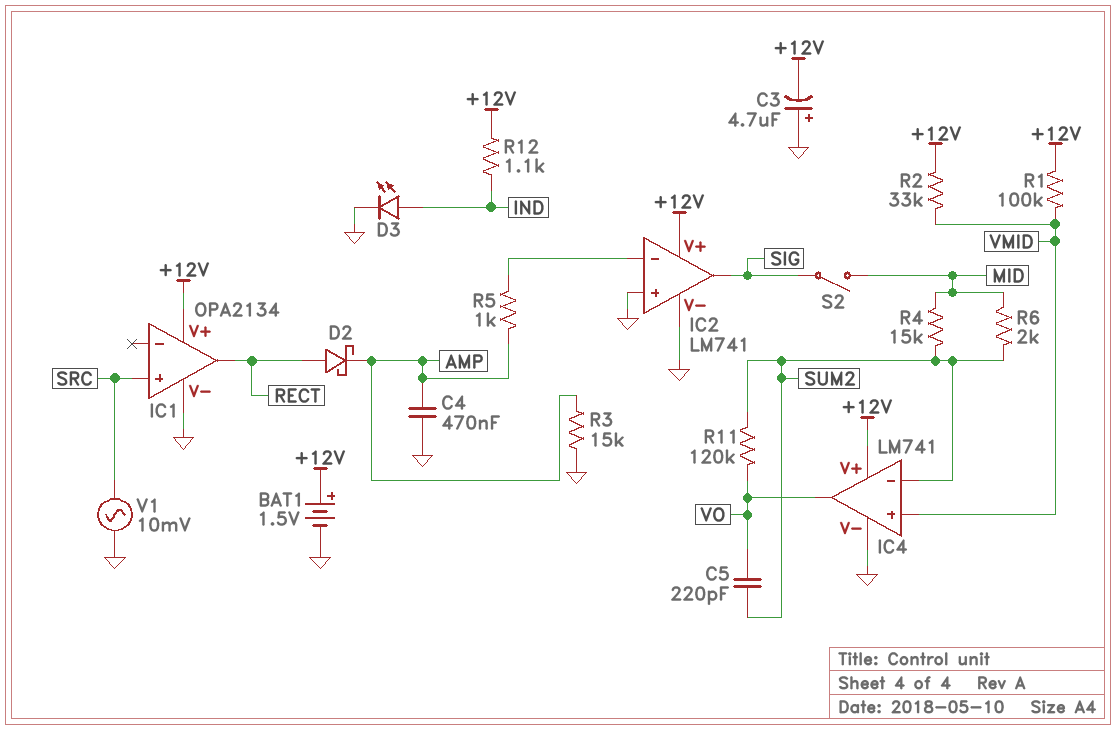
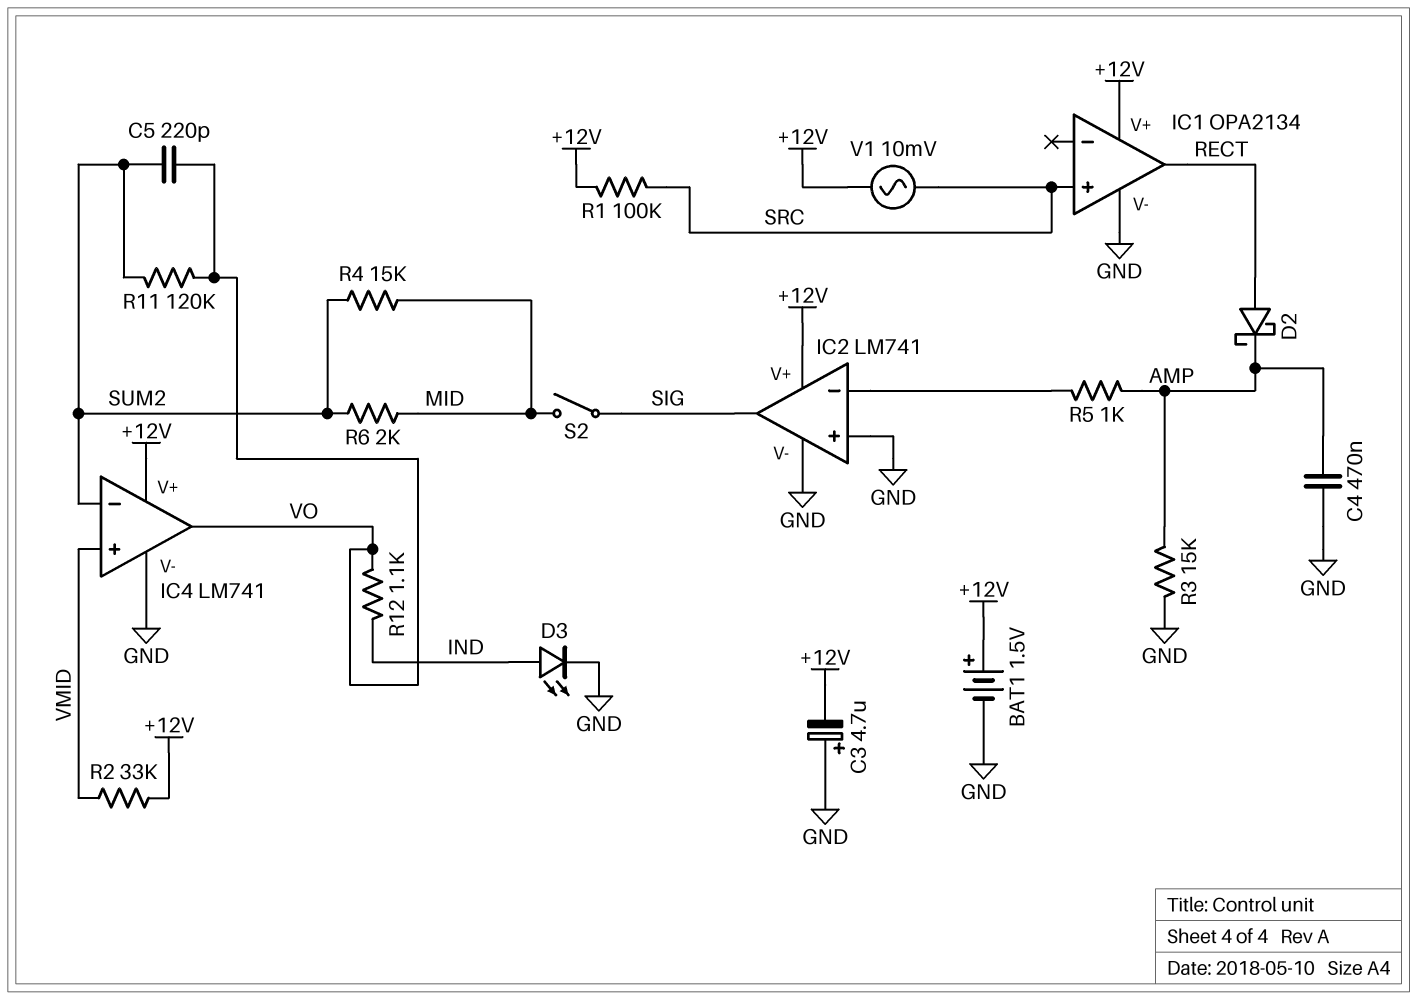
R1: 100k (+12V, VMID) -> 100k (+12V, SRC)
R12: 1.1k (+12V, IND) -> 1.1k (IND, VO)
V1: AC 10mV (GND, SRC) -> AC 10mV (+12V, SRC)

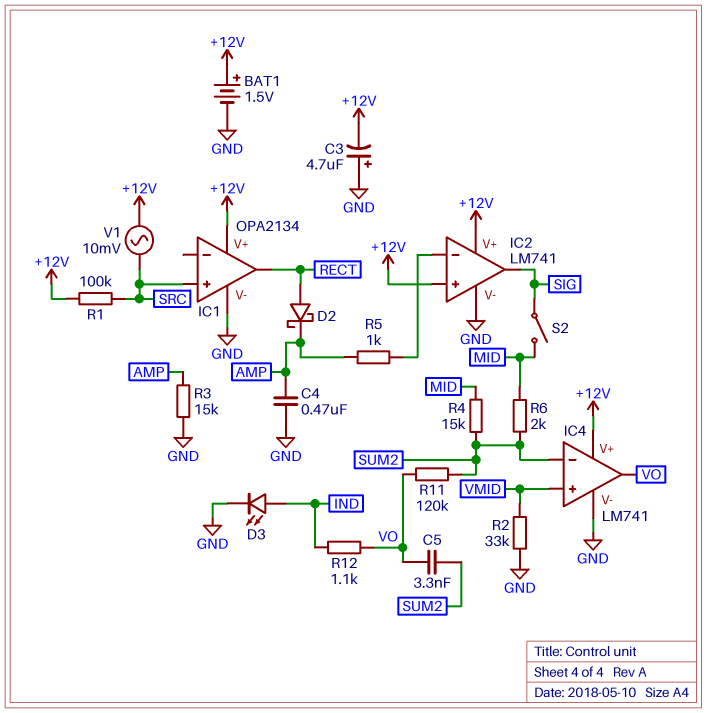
C5: 220pF (SUM2, VO) -> 3.3nF (SUM2, VO)
IC2 pin in+: GND -> +12V
R2: 33k (+12V, VMID) -> 33k (GND, VMID)

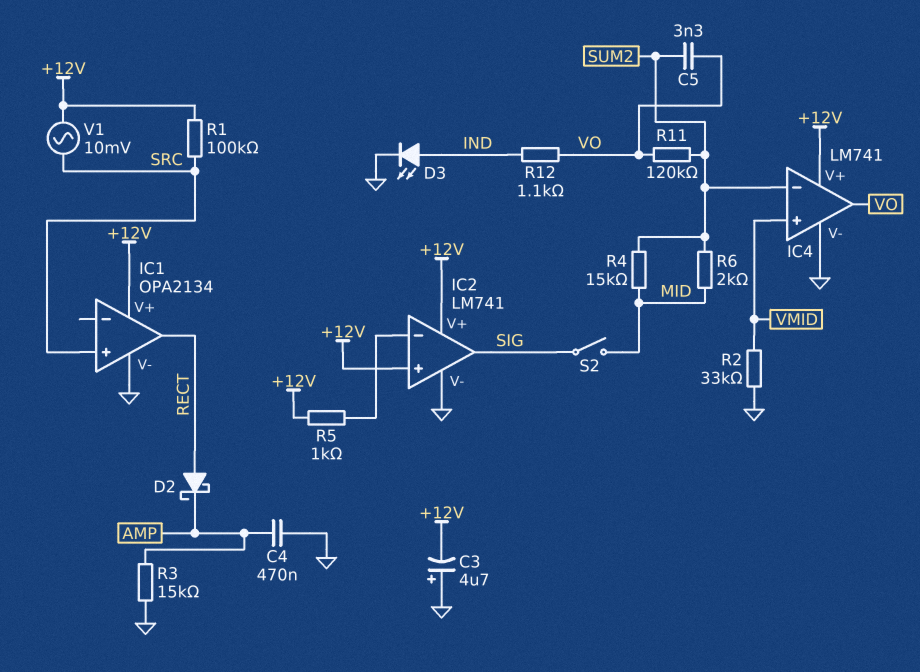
BAT1: 1.5V (plus +12V, minus GND) -> none
R5: 1k (AMP, IC2/in-) -> 1k (+12V, IC2/in-)

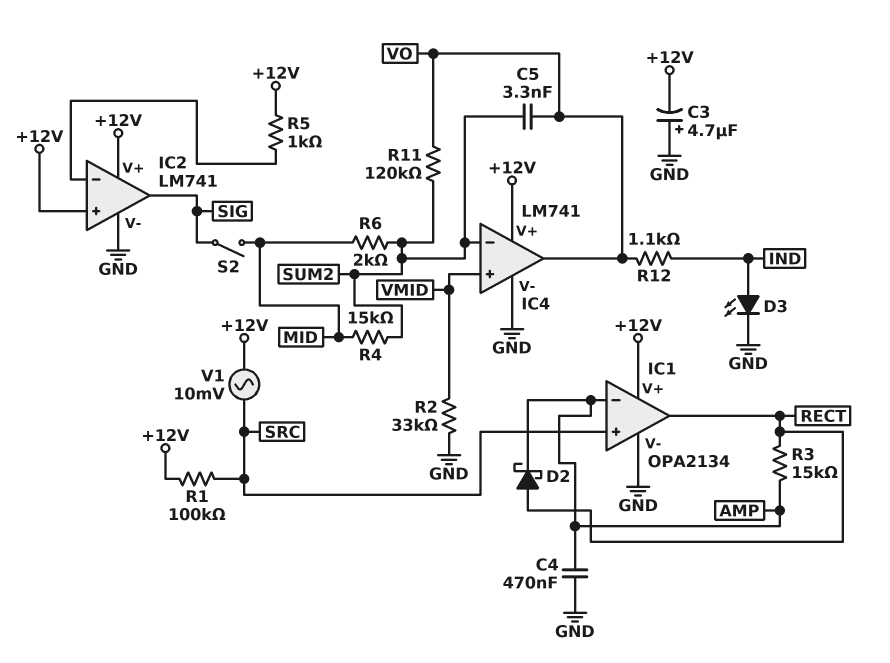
IC1 pin in-: none -> AMP
R3: 15k (AMP, GND) -> 15k (AMP, RECT)

